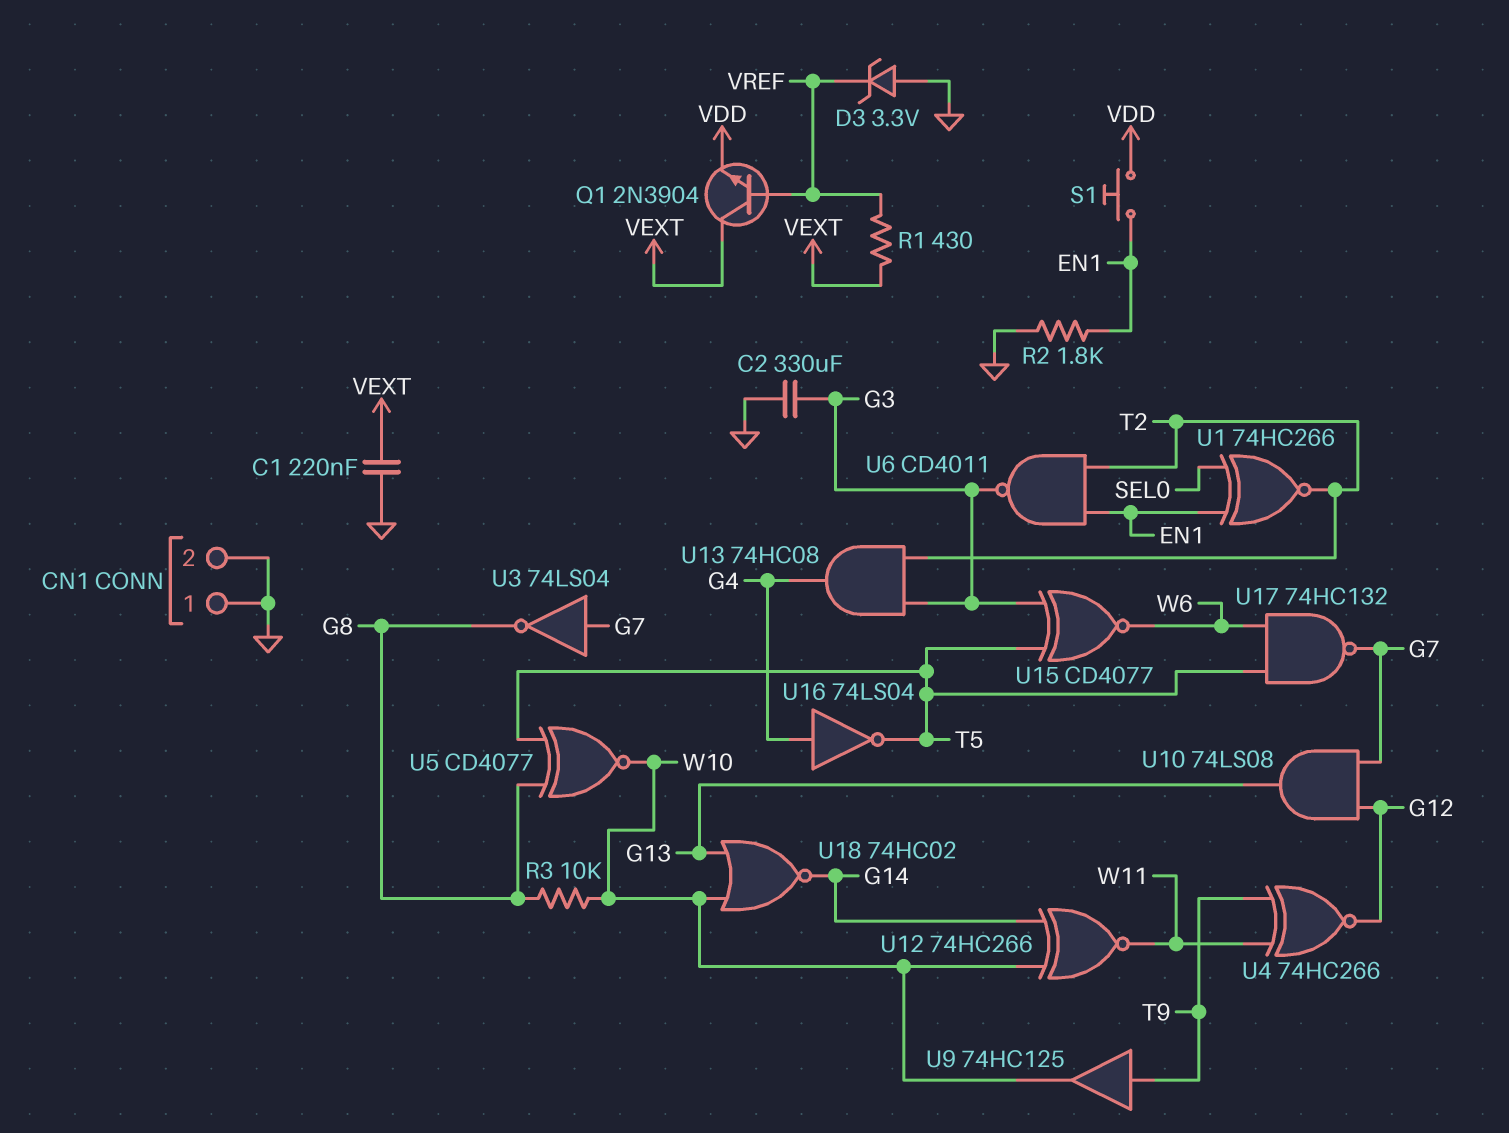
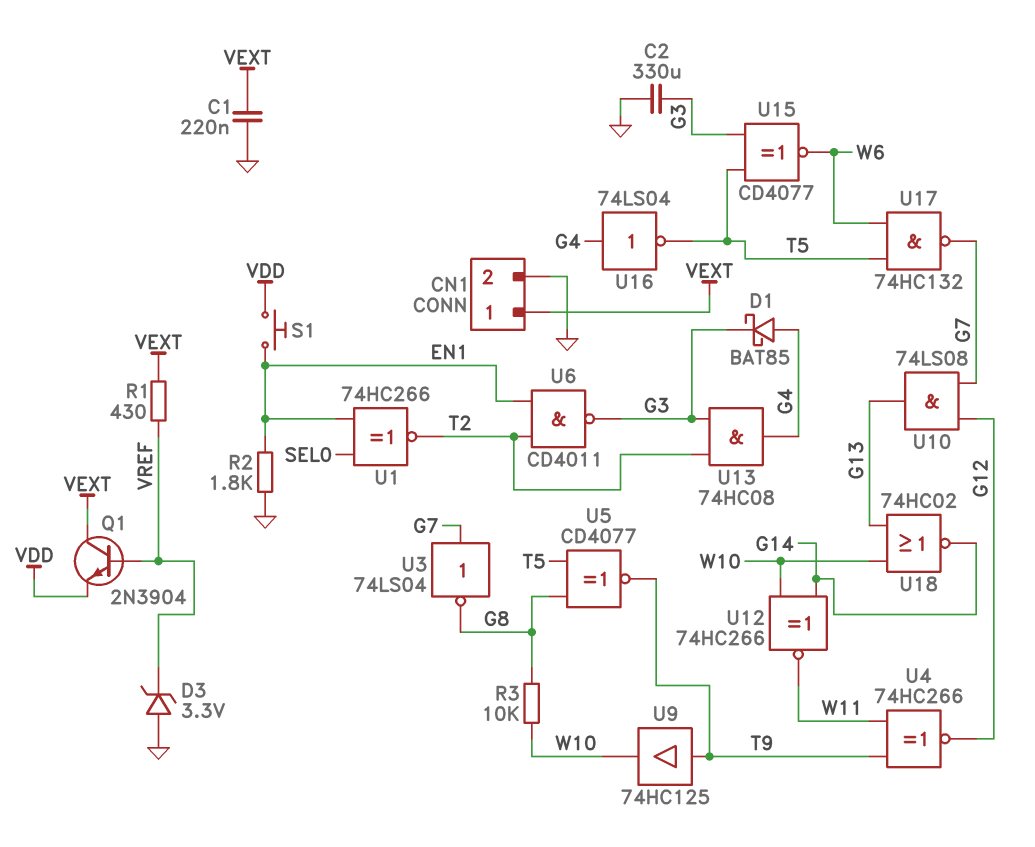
CN1 pin 1: GND -> VEXT
D1: none -> schottky BAT85 (A G4, K G3)
U5: XNOR CD4077 (in G8, in T5, out W10) -> XNOR CD4077 (in G8, in T5, out T9)

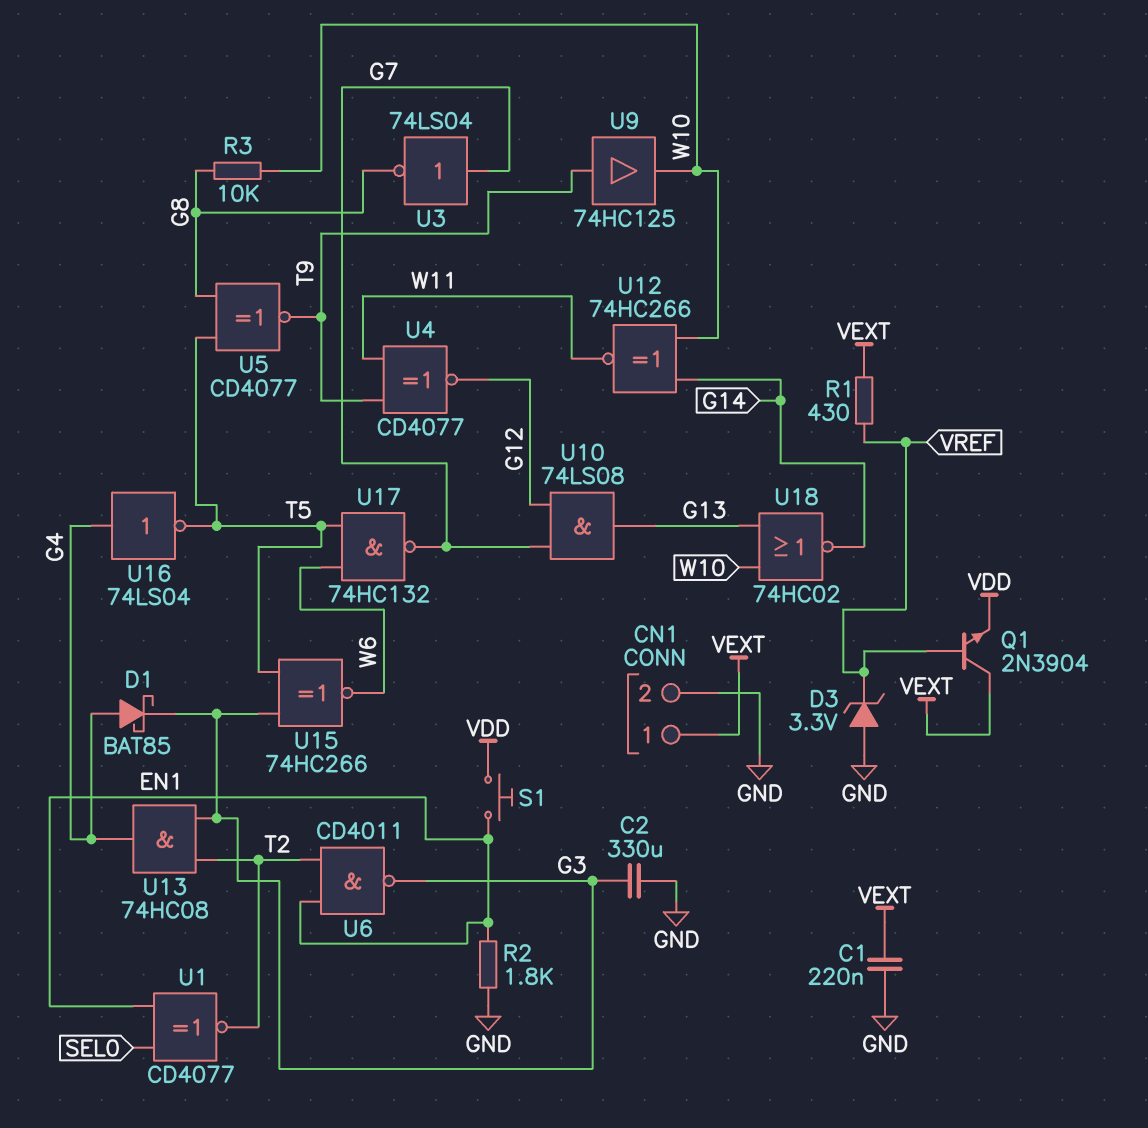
U1: XNOR 74HC266 (in EN1, in SEL0, out T2) -> XNOR CD4077 (in EN1, in SEL0, out T2)
U4: XNOR 74HC266 (in T9, in W11, out G12) -> XNOR CD4077 (in T9, in W11, out G12)
U15: XNOR CD4077 (in G3, in T5, out W6) -> XNOR 74HC266 (in G3, in T5, out W6)

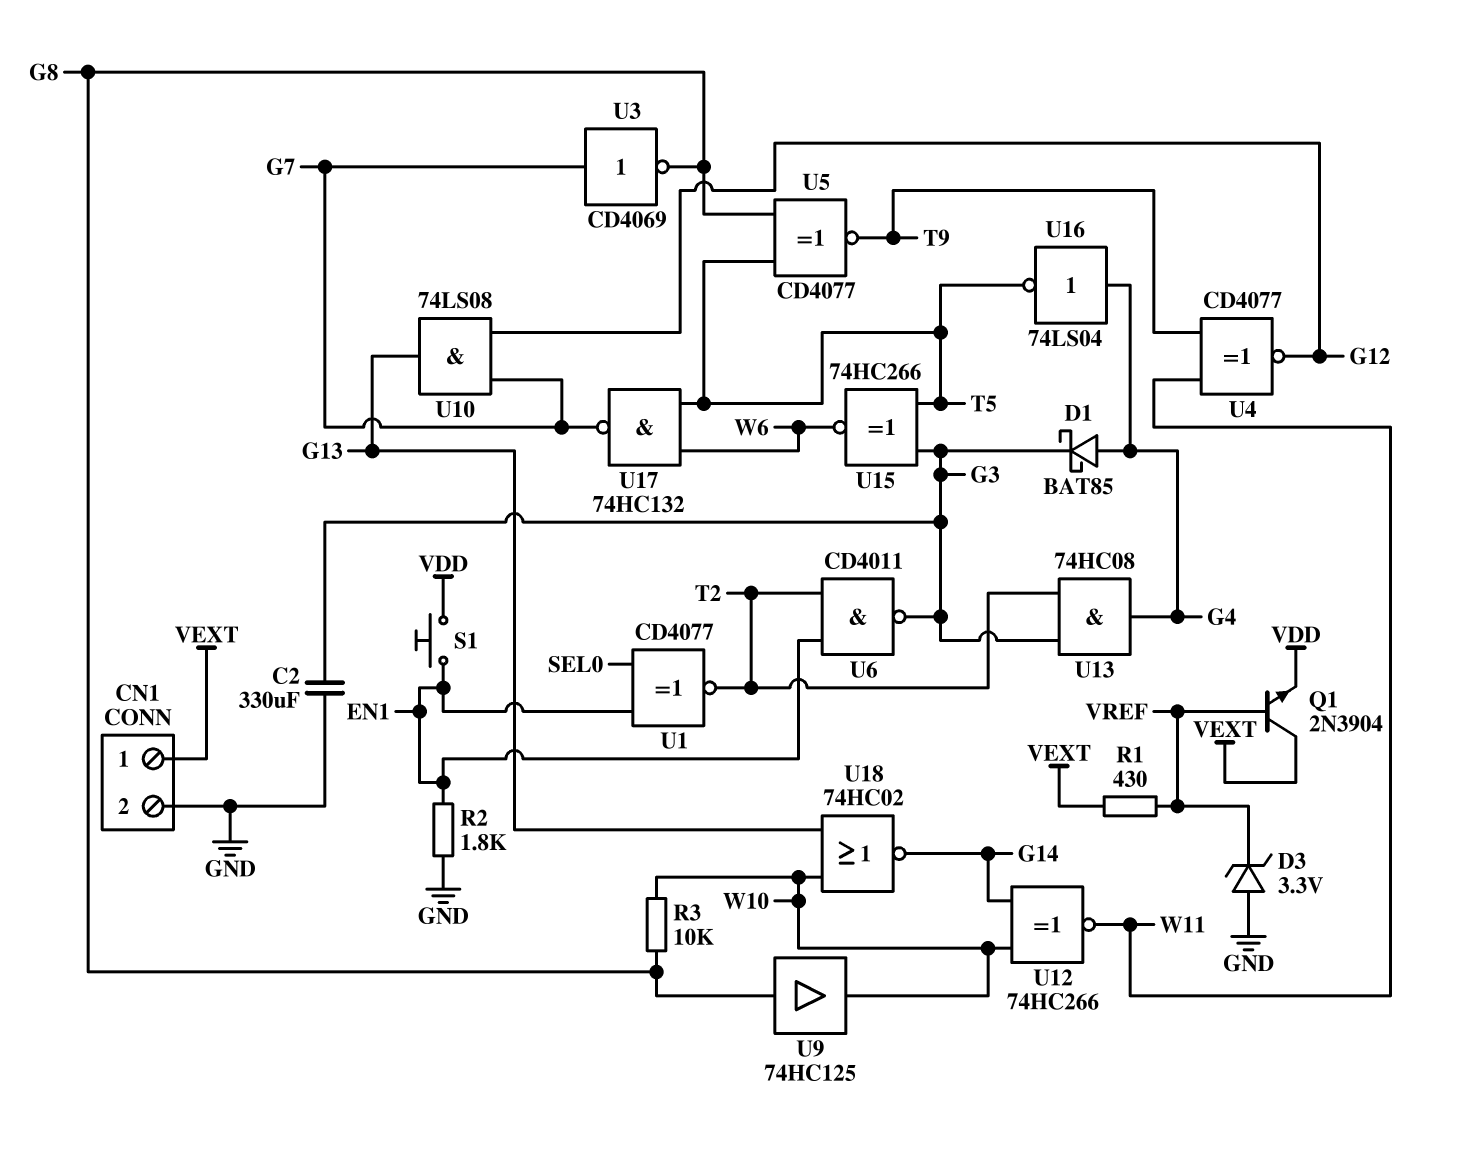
C1: 220nF (GND, VEXT) -> none
U3: NOT 74LS04 (in G7, out G8) -> NOT CD4069 (in G7, out G8)
U9: buffer 74HC125 (in T9, out W10) -> buffer 74HC125 (in G8, out W10)

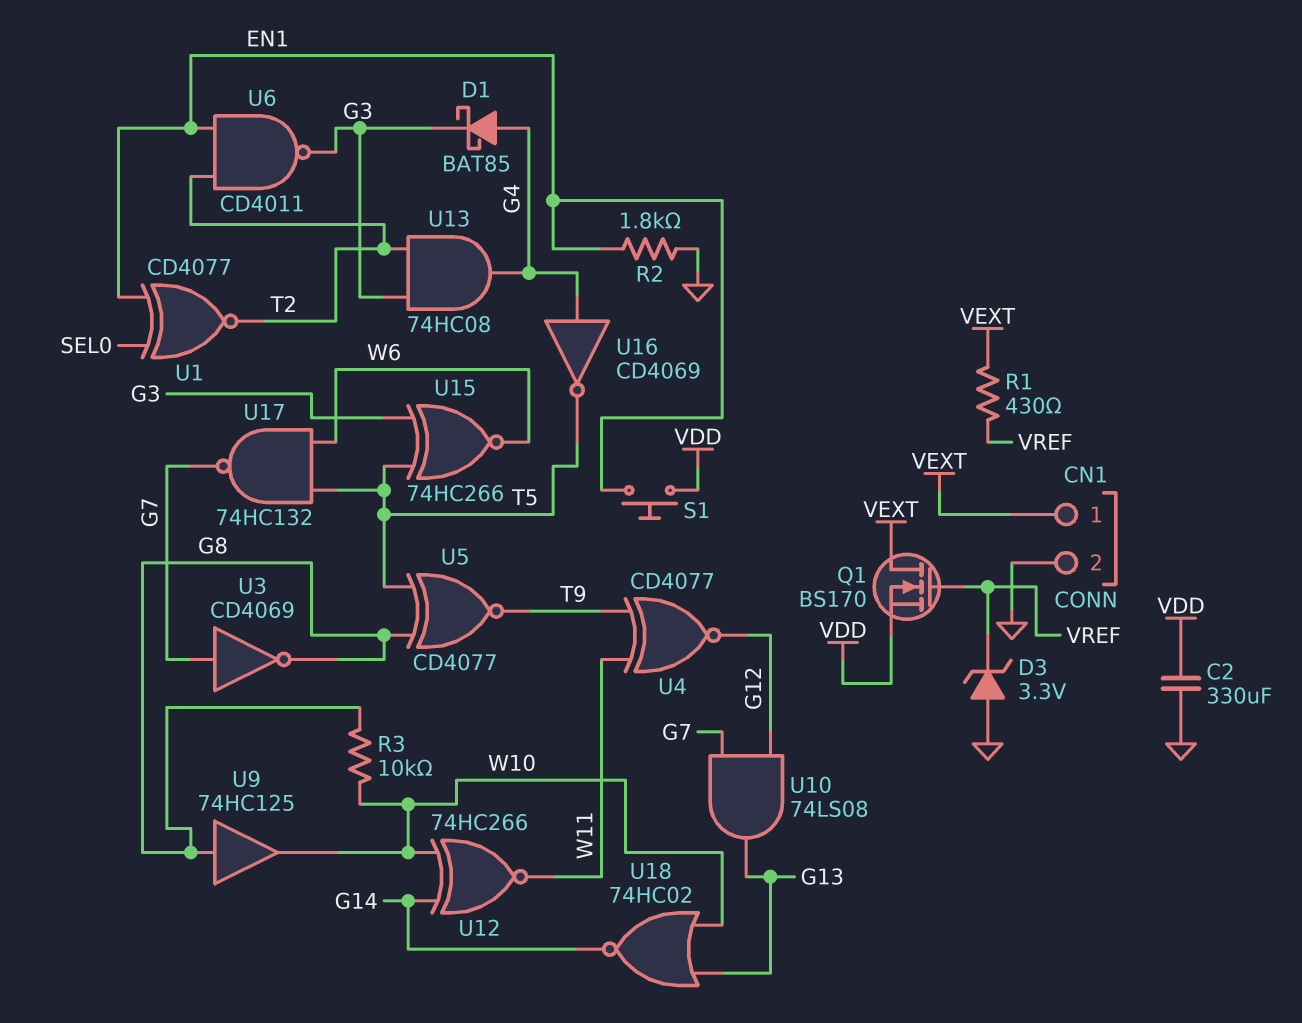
C2: 330uF (G3, GND) -> 330uF (GND, VDD)
Q1: NPN 2N3904 (B VREF, C VEXT, E VDD) -> NMOS BS170 (G VREF, D VEXT, S VDD)
U16: NOT 74LS04 (in G4, out T5) -> NOT CD4069 (in G4, out T5)

